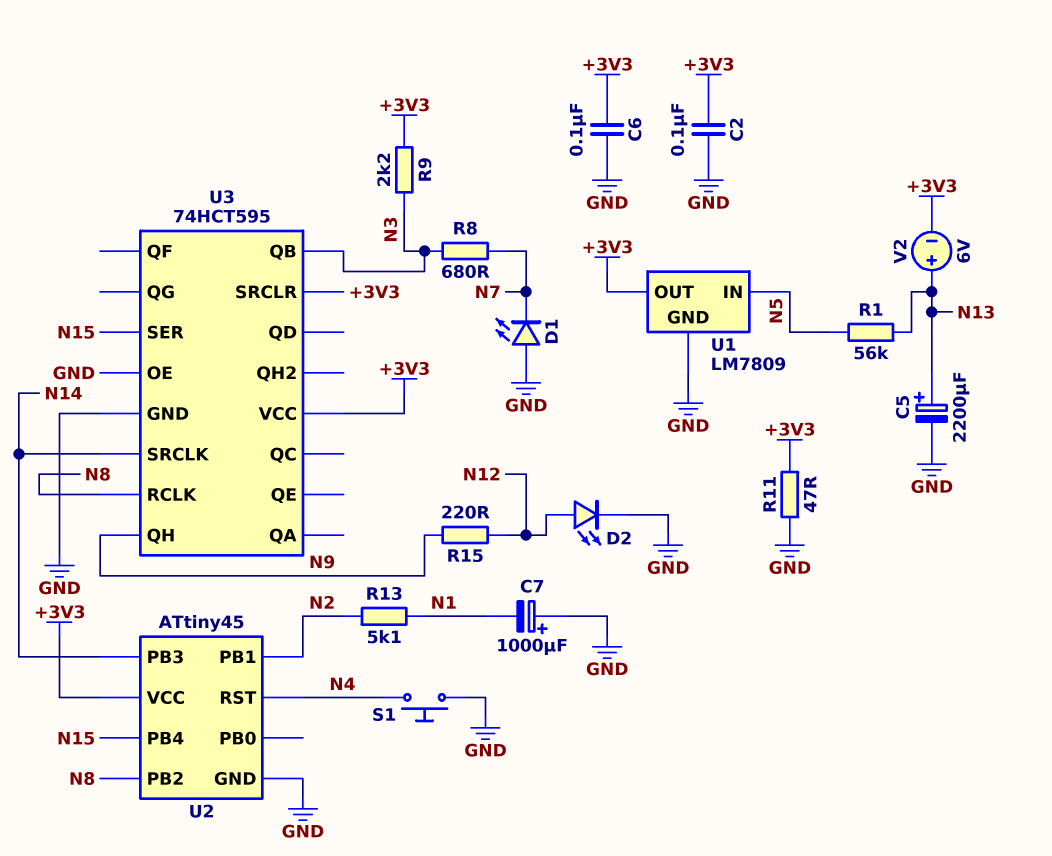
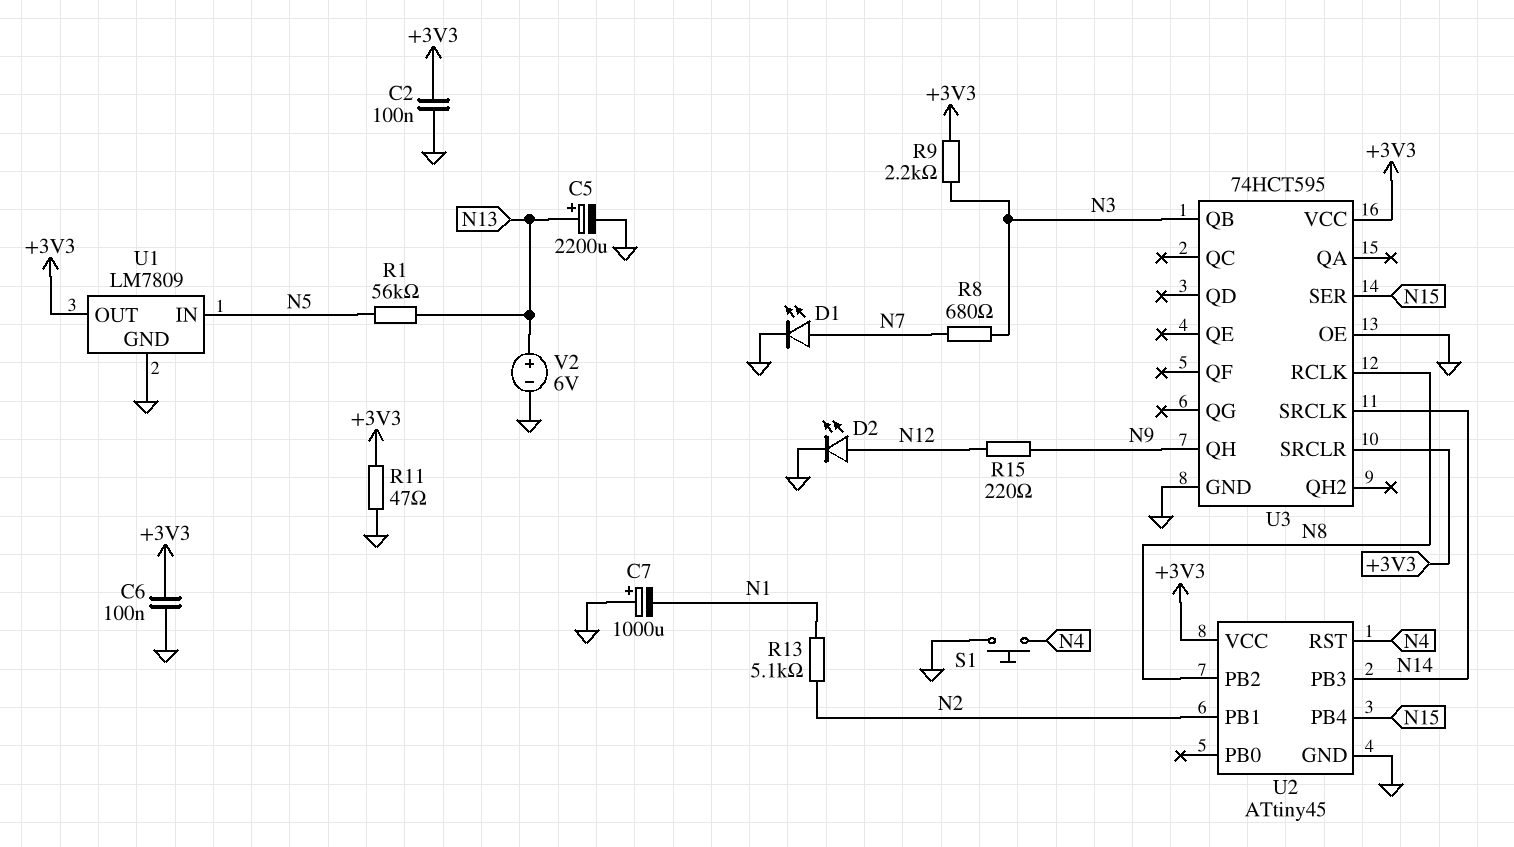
D1: LED (A GND, K N7) -> LED (A N7, K GND)
V2: 6V (plus N13, minus +3V3) -> 6V (plus N13, minus GND)

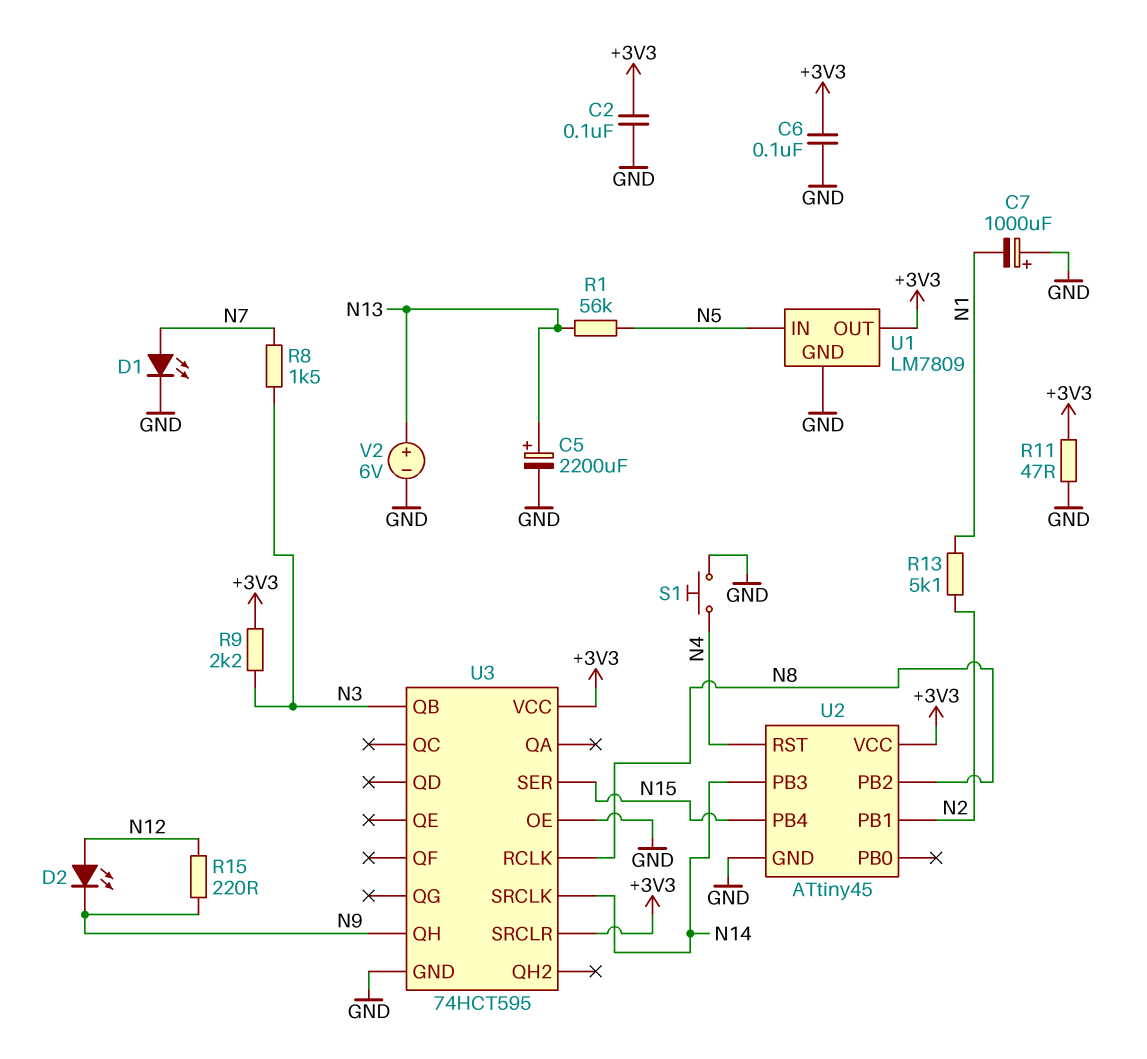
D2: LED (A N12, K GND) -> LED (A N12, K N9)
R8: 680 (N3, N7) -> 1.5k (N3, N7)

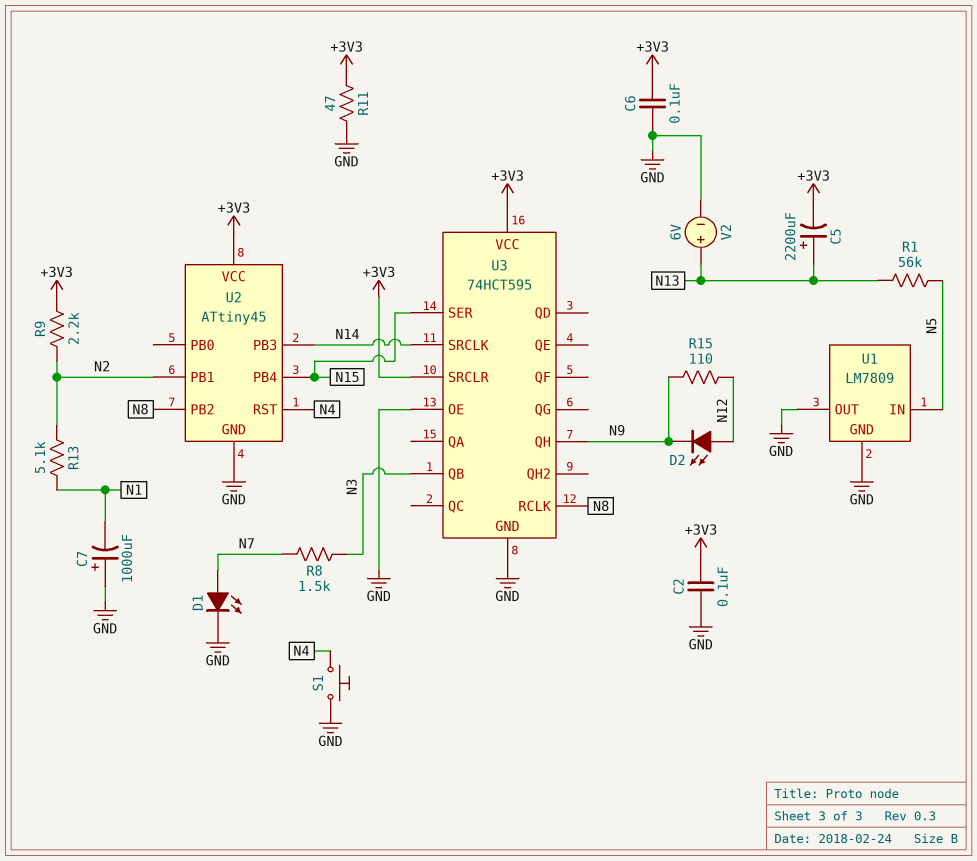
C5: 2200uF (plus N13, minus GND) -> 2200uF (plus N13, minus +3V3)
R9: 2.2k (+3V3, N3) -> 2.2k (+3V3, N2)
R15: 220 (N9, N12) -> 110 (N9, N12)
U1 pin OUT: +3V3 -> GND

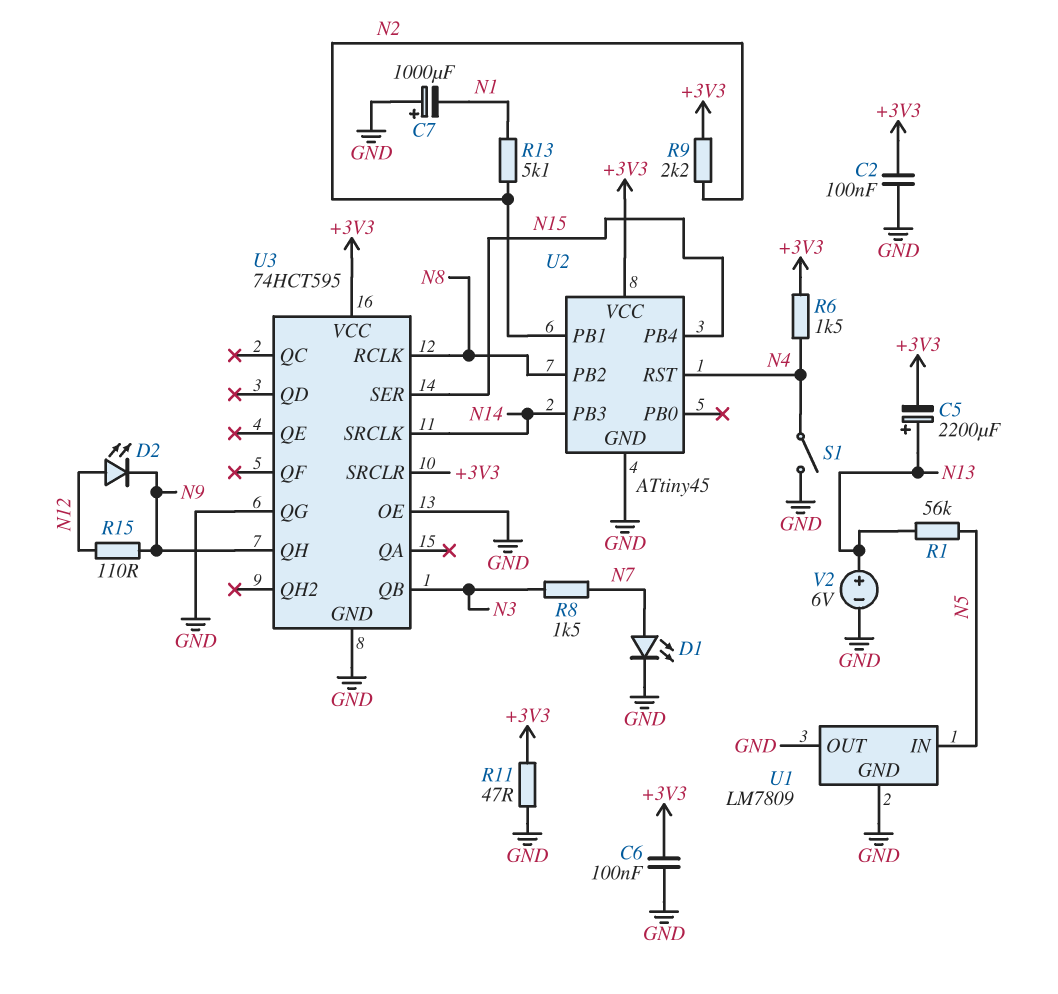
R6: none -> 1.5k (+3V3, N4)
S1: button (GND, N4) -> switch (GND, N4)
U3 pin QG: none -> GND

